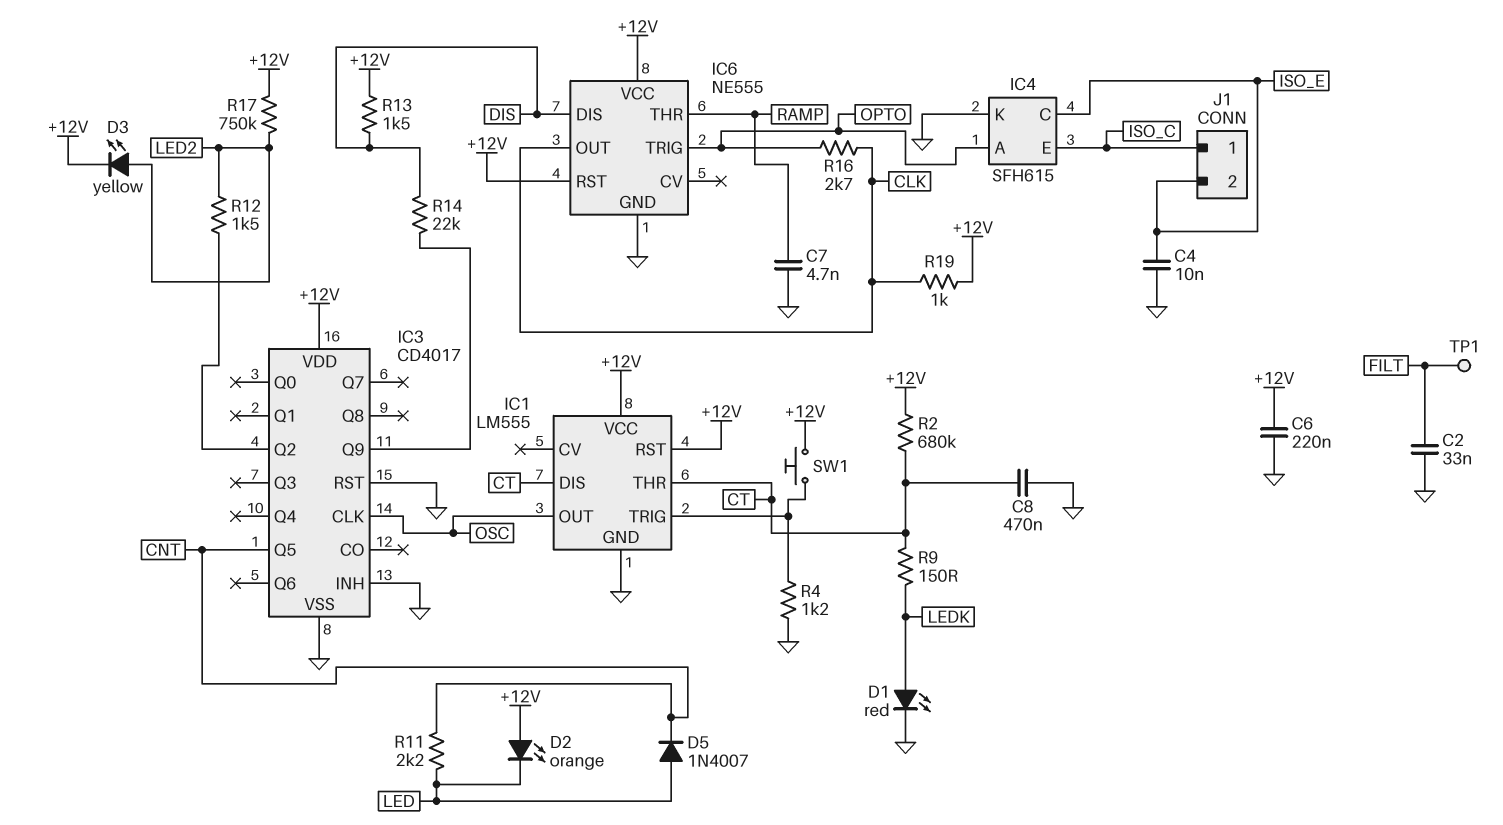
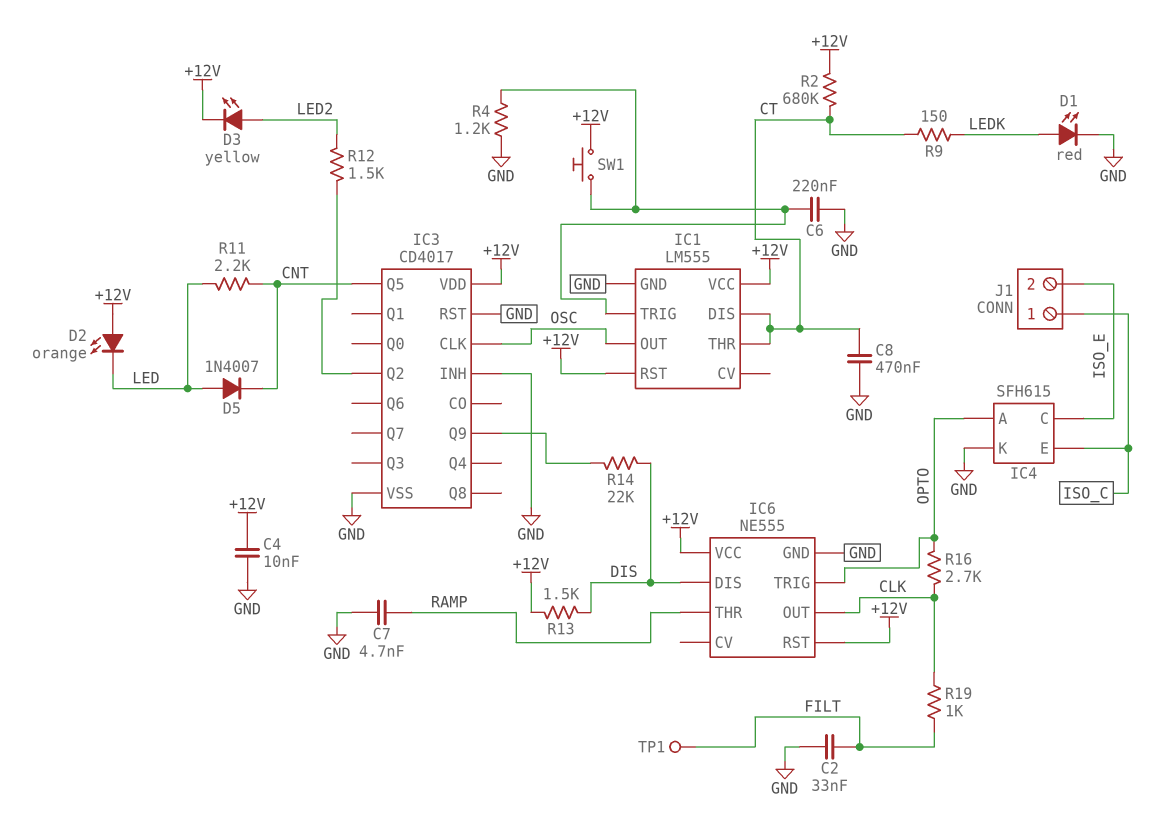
C4: 10nF (GND, ISO_E) -> 10nF (+12V, GND)
C6: 220nF (+12V, GND) -> 220nF (GND, IC1/TRIG)
R17: 750k (+12V, LED2) -> none
R19: 1k (+12V, CLK) -> 1k (CLK, FILT)

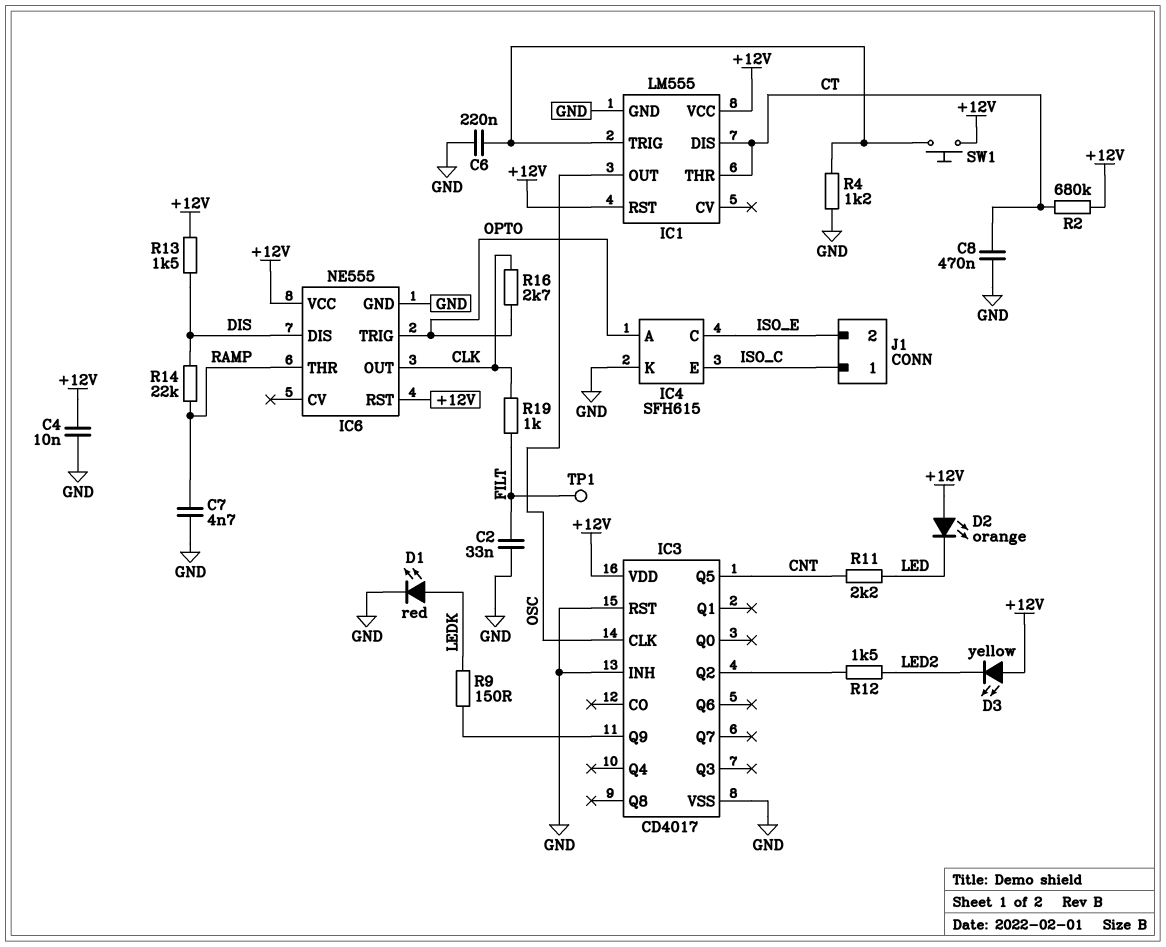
D3: LED yellow (A LED2, K +12V) -> LED yellow (A +12V, K LED2)
D5: diode 1N4007 (A LED, K CNT) -> none
R9: 150 (CT, LEDK) -> 150 (IC3/Q9, LEDK)
R14: 22k (DIS, IC3/Q9) -> 22k (DIS, RAMP)

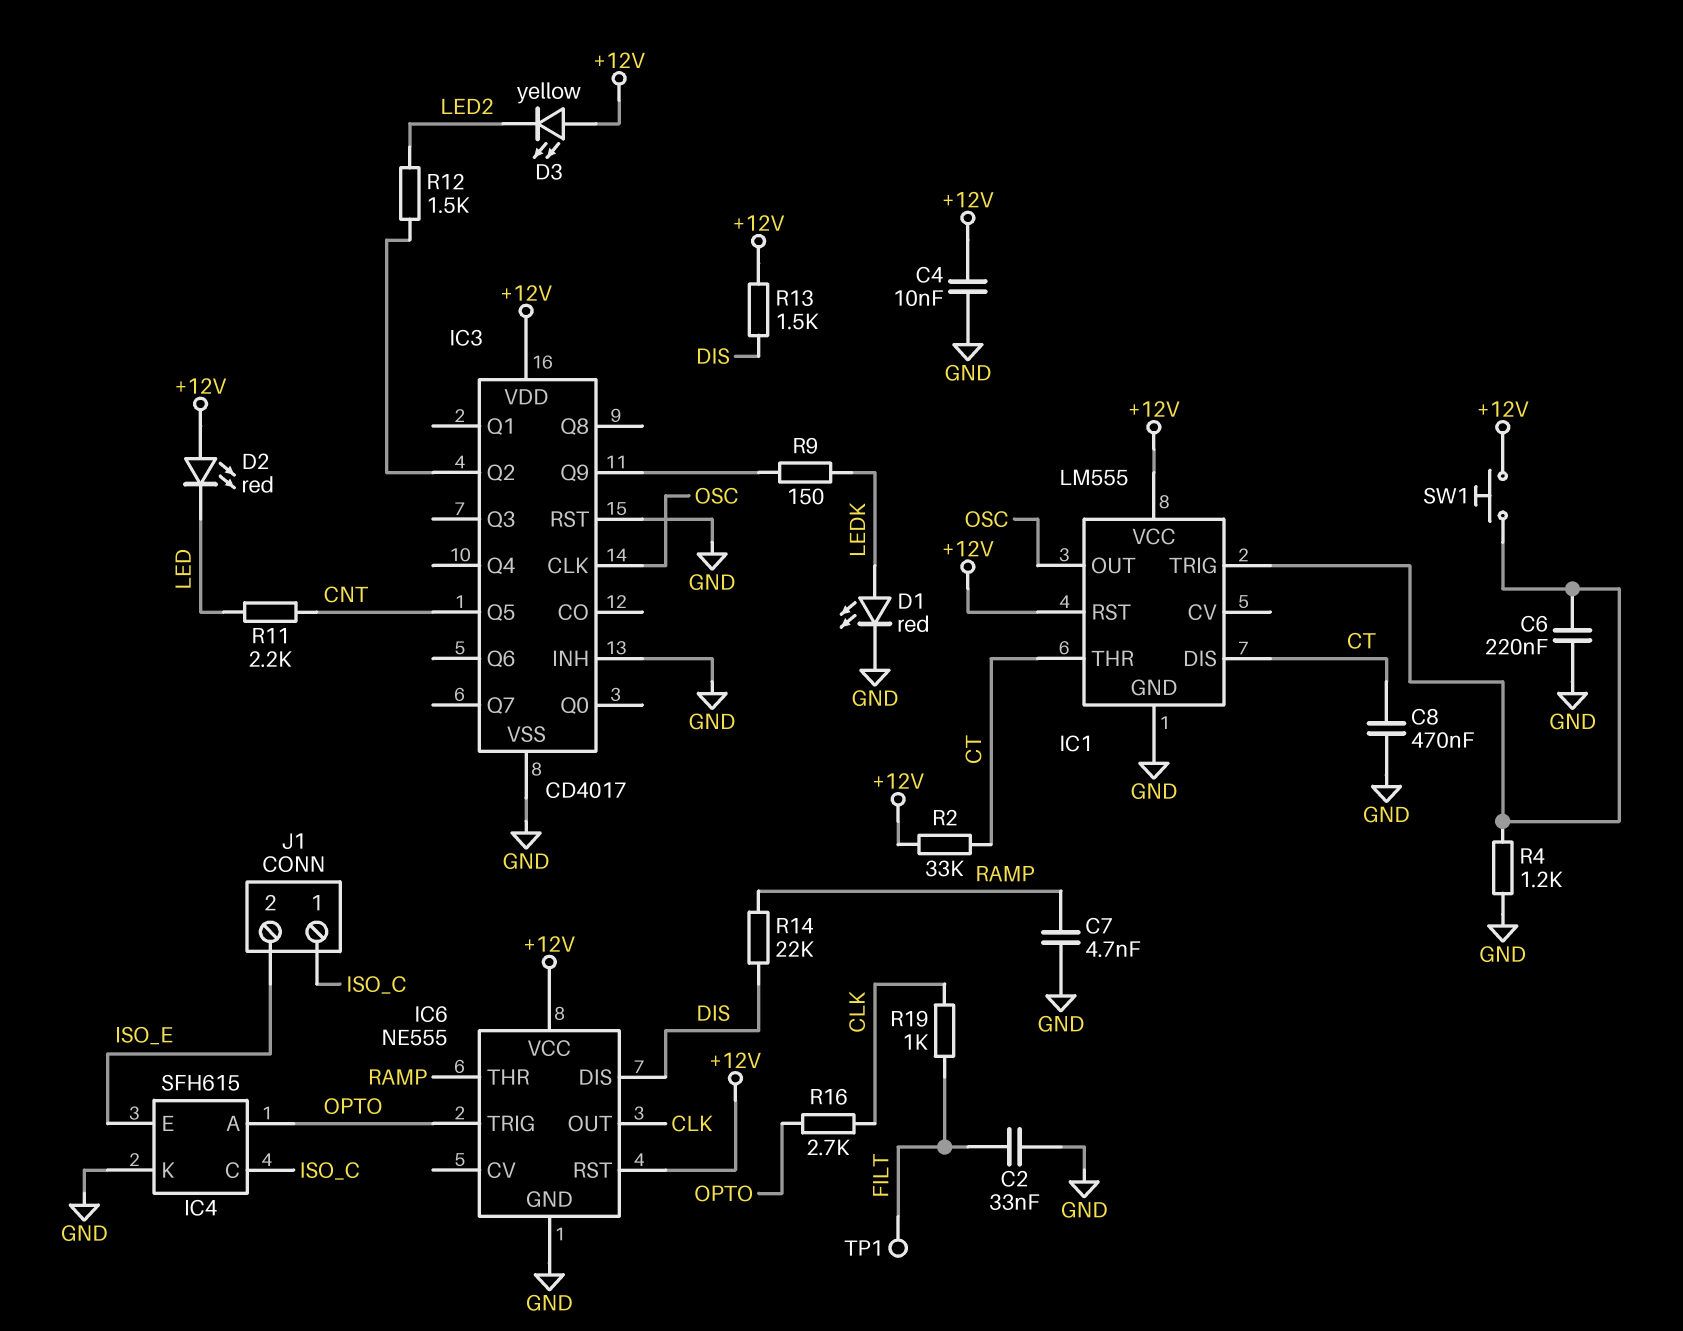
D2: LED orange (A +12V, K LED) -> LED red (A +12V, K LED)
IC4 pin C: ISO_E -> ISO_C
IC4 pin E: ISO_C -> ISO_E
R2: 680k (+12V, CT) -> 33k (+12V, CT)

